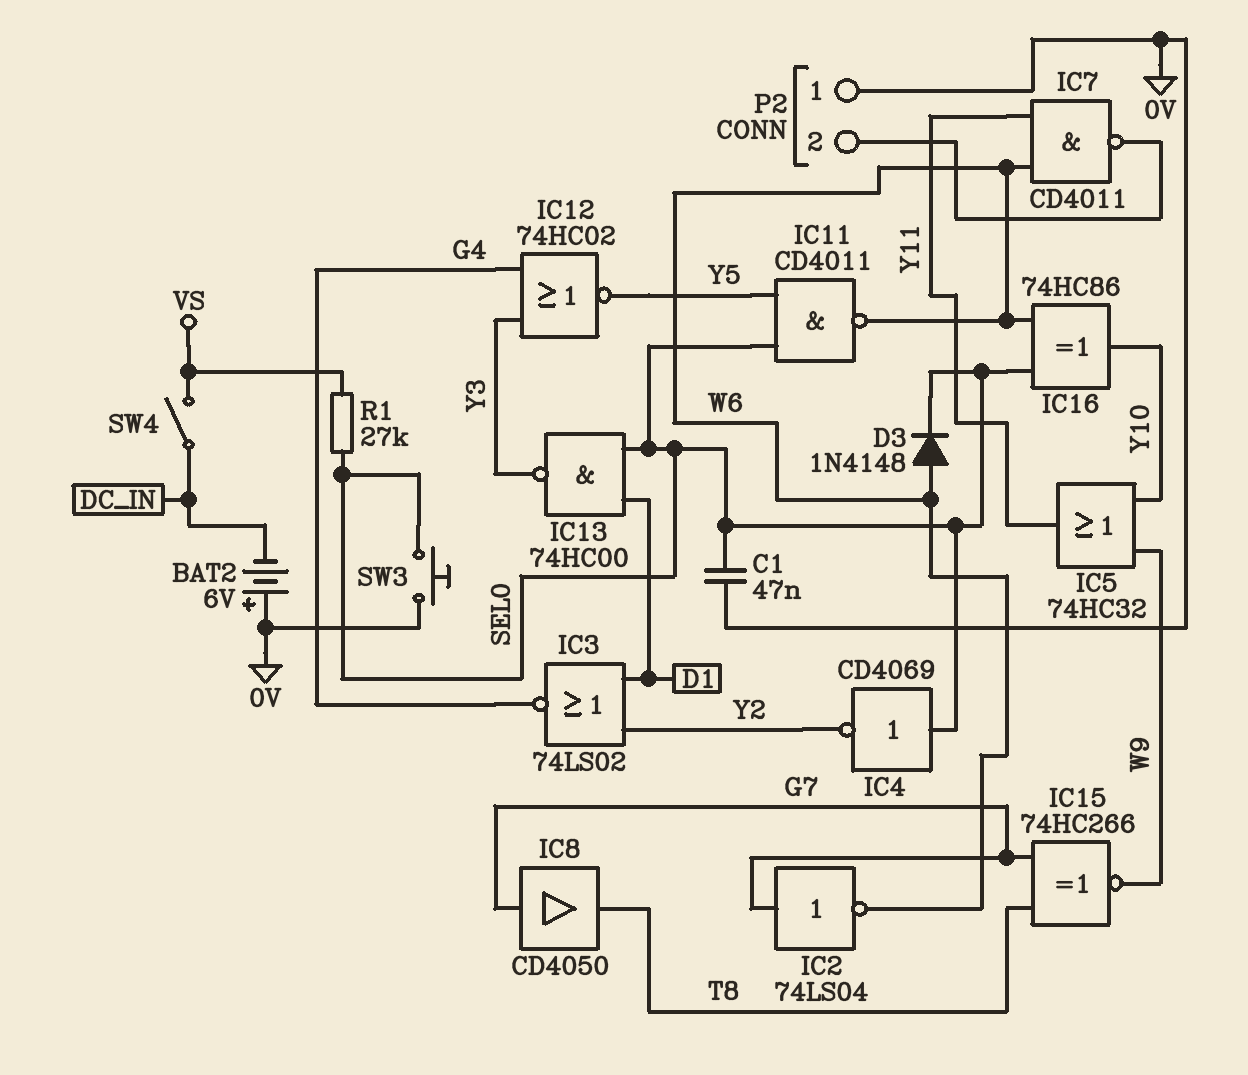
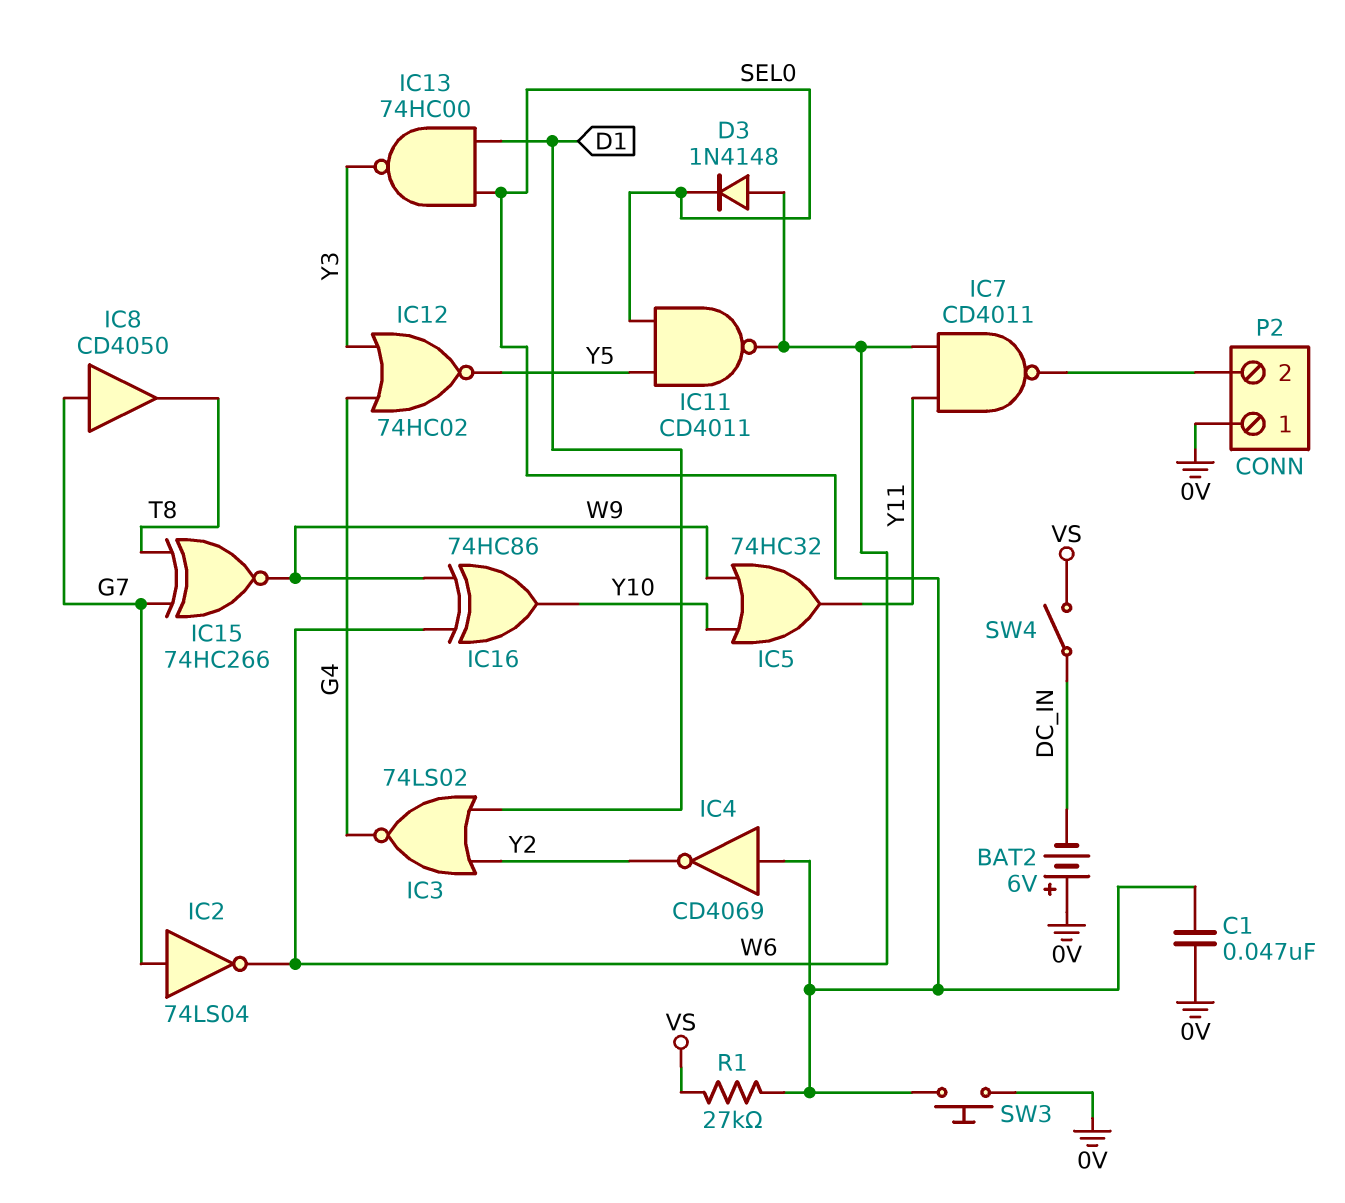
IC16: XOR 74HC86 (in SEL0, in W6, out Y10) -> XOR 74HC86 (in W6, in W9, out Y10)

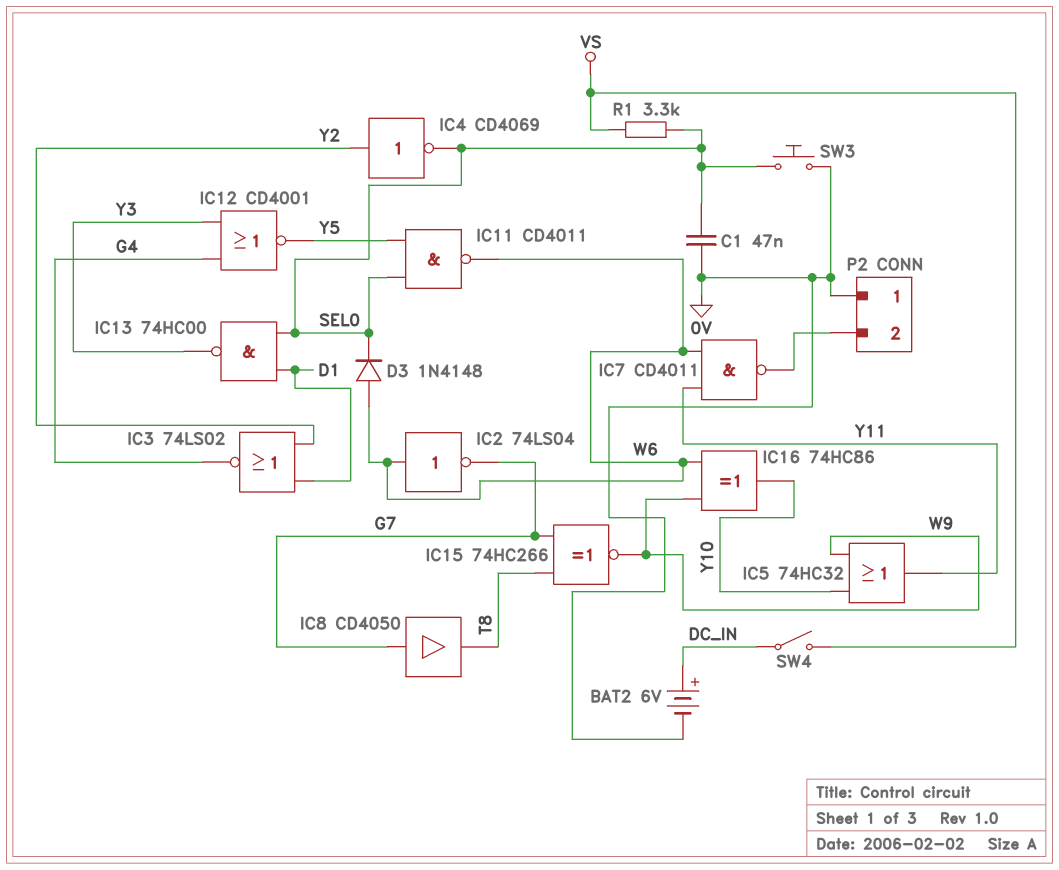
BAT2: 6V (plus 0V, minus DC_IN) -> 6V (plus DC_IN, minus 0V)
IC2: NOT 74LS04 (in G7, out W6) -> NOT 74LS04 (in W6, out G7)
IC4: NOT CD4069 (in SEL0, out Y2) -> NOT CD4069 (in Y2, out SEL0)
IC12: NOR 74HC02 (in G4, in Y3, out Y5) -> NOR CD4001 (in G4, in Y3, out Y5)
R1: 27k (SEL0, VS) -> 3.3k (SEL0, VS)

